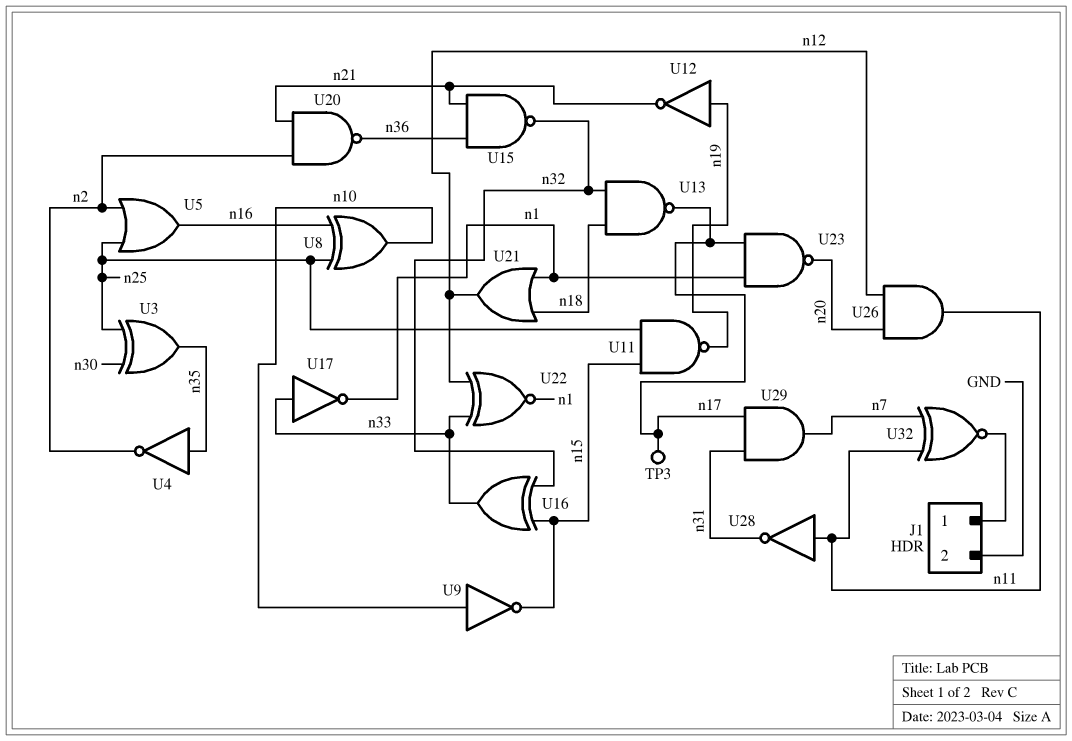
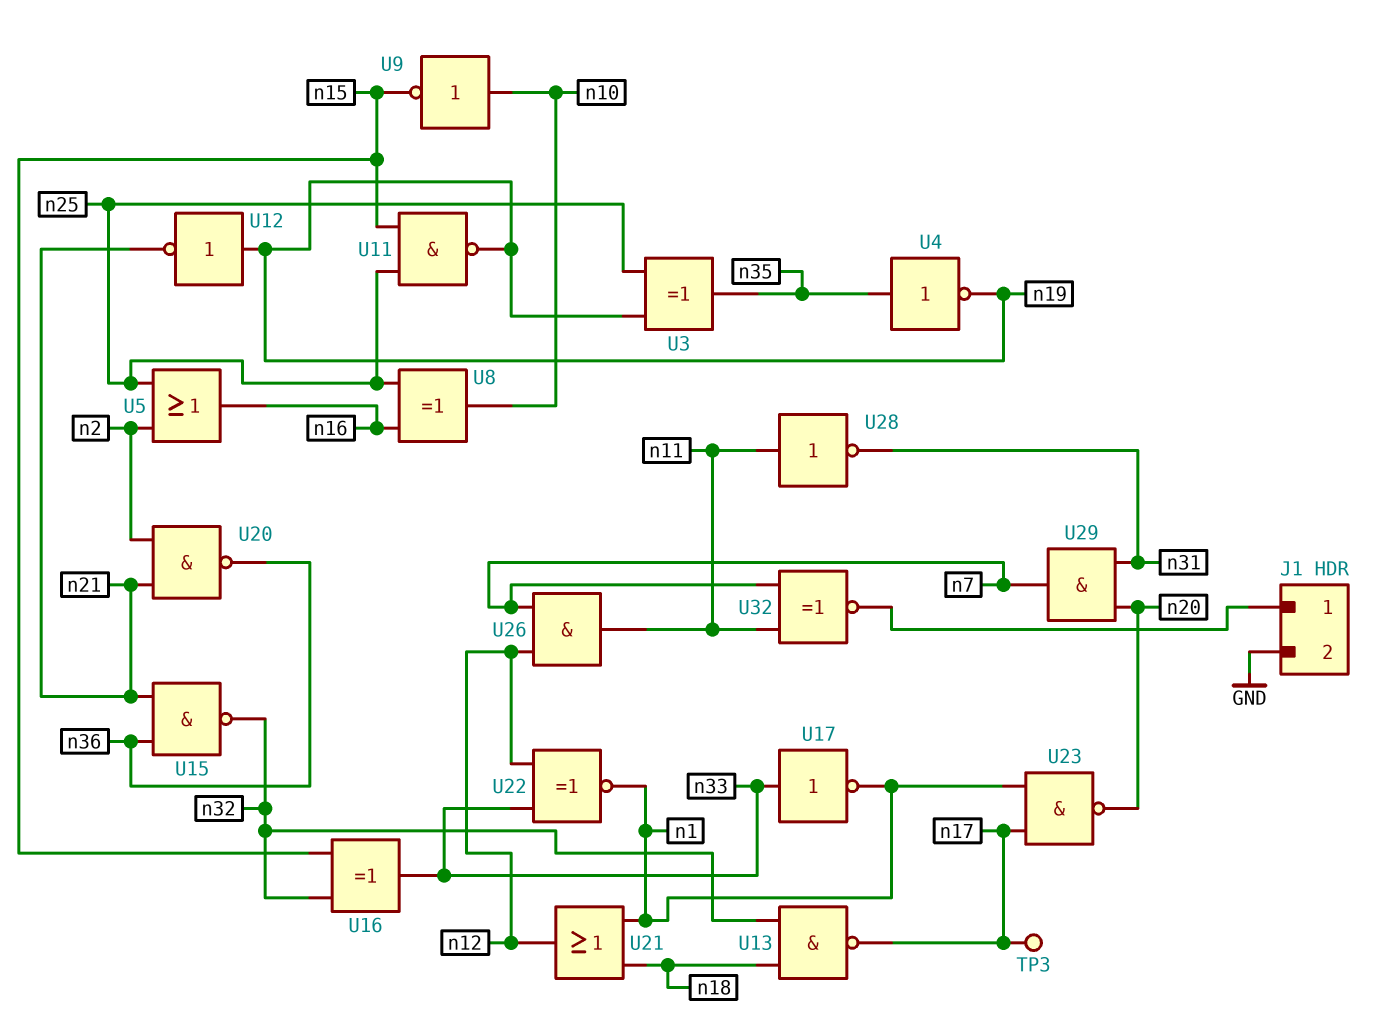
U3: XOR (in n25, in n30, out n35) -> XOR (in n19, in n25, out n35)
U4: NOT (in n35, out n2) -> NOT (in n35, out n19)
U26: AND (in n12, in n20, out n11) -> AND (in n7, in n12, out n11)
U29: AND (in n17, in n31, out n7) -> AND (in n20, in n31, out n7)

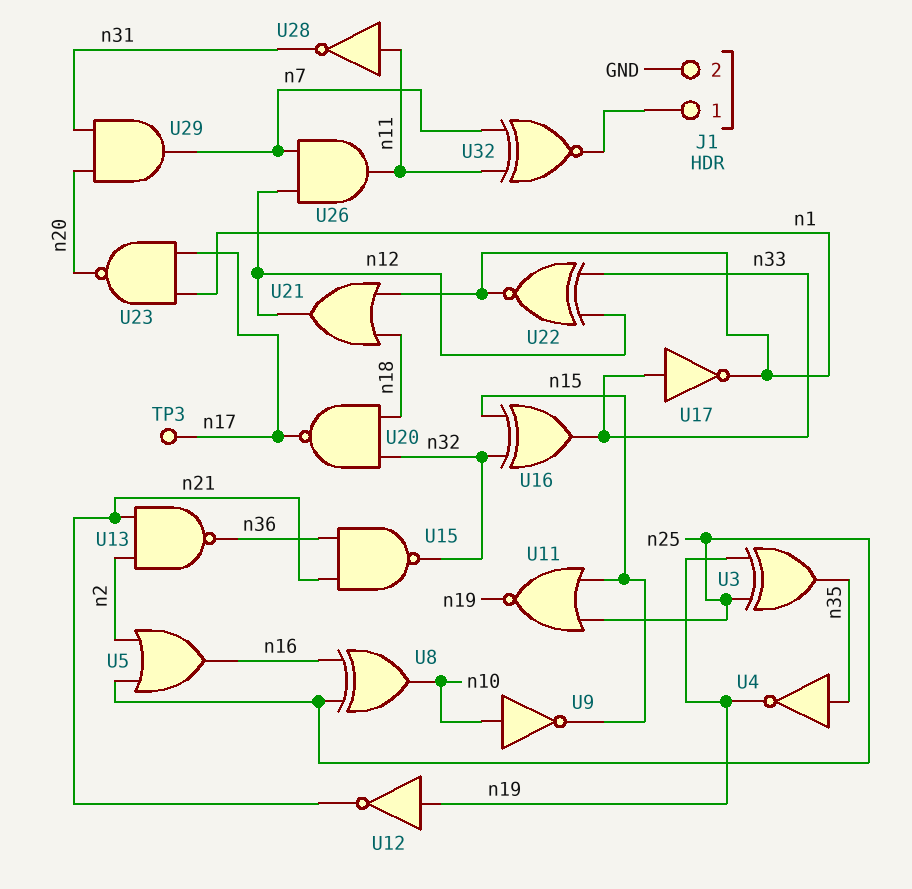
U11: NAND (in n15, in n25, out n19) -> NOR (in n15, in n25, out n19)
U13: NAND (in n18, in n32, out n17) -> NAND (in n2, in n21, out n36)
U20: NAND (in n2, in n21, out n36) -> NAND (in n18, in n32, out n17)

